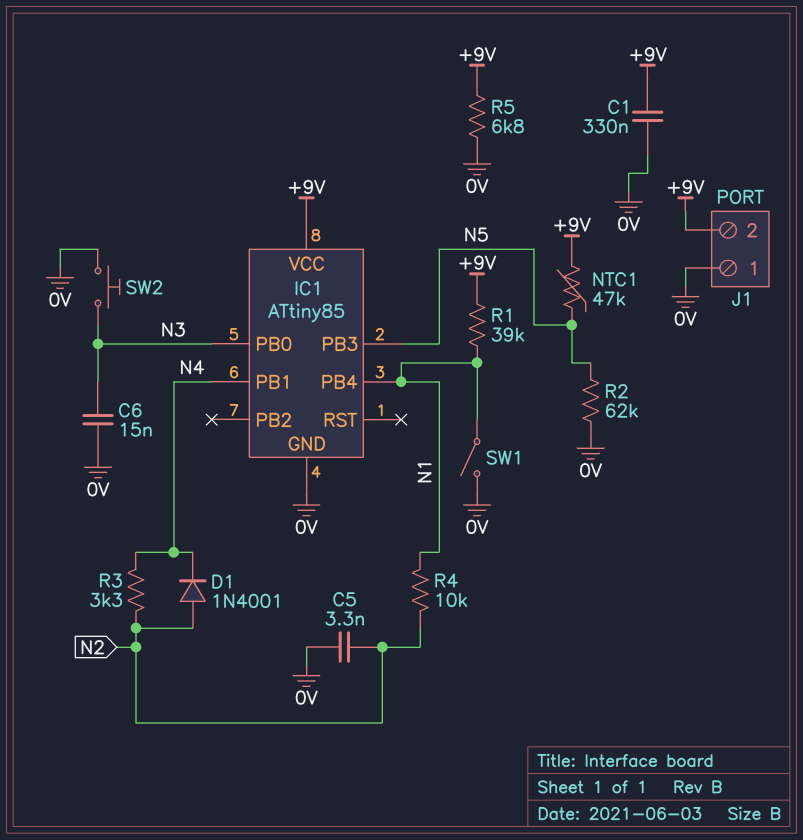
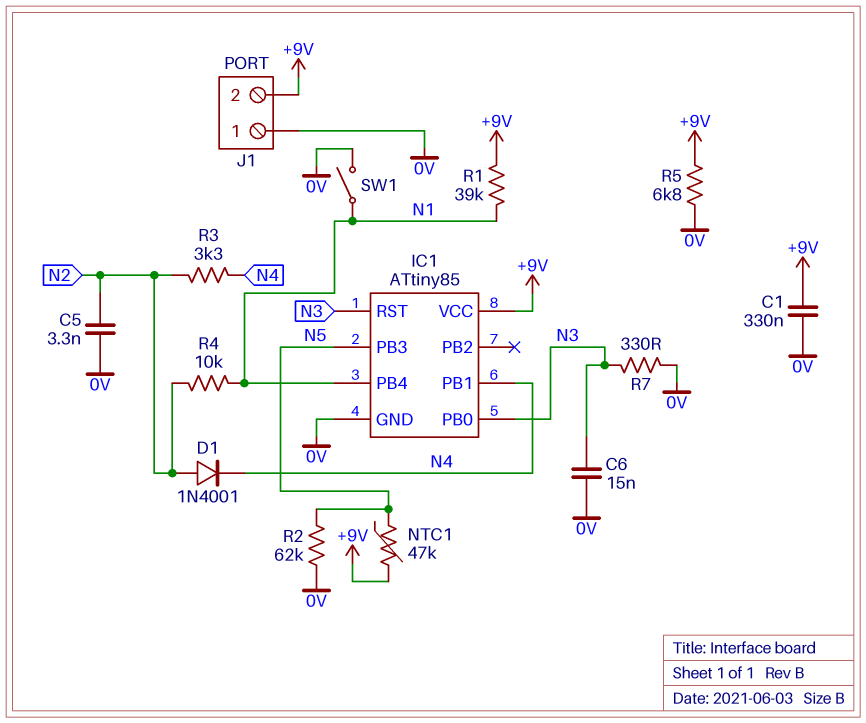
IC1 pin RST: none -> N3
R7: none -> 330 (0V, N3)
SW2: button (0V, N3) -> none

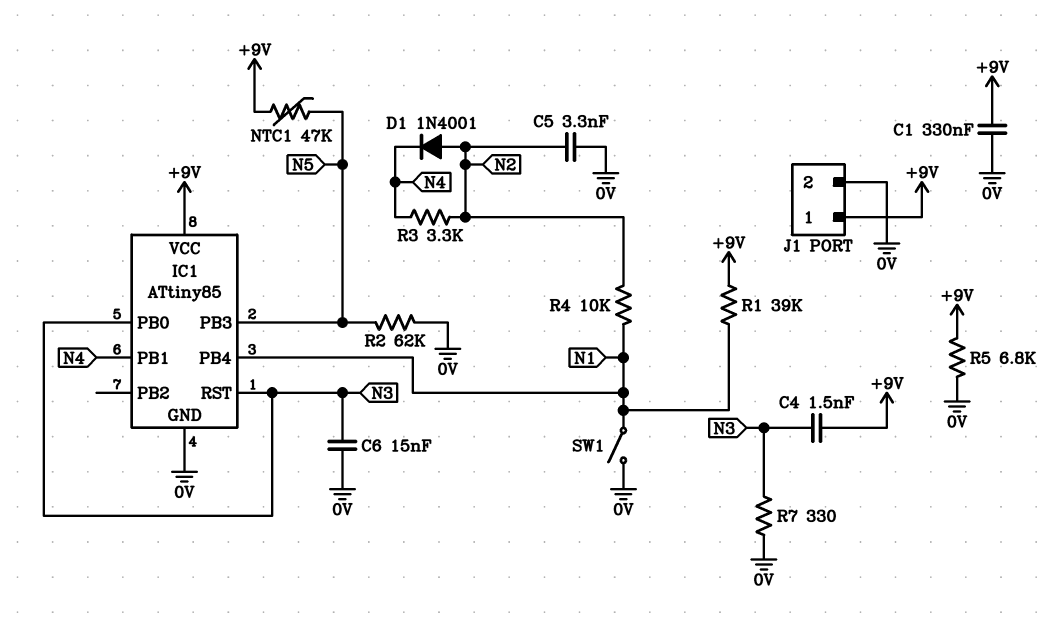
C4: none -> 1.5nF (+9V, N3)
J1 pin 1: 0V -> +9V
J1 pin 2: +9V -> 0V

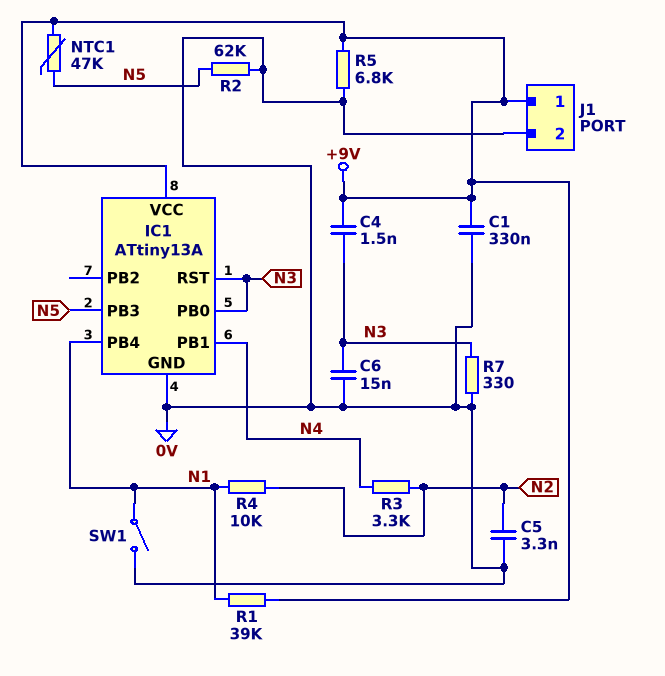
D1: diode 1N4001 (A N2, K N4) -> none
IC1: ATtiny85 -> ATtiny13A

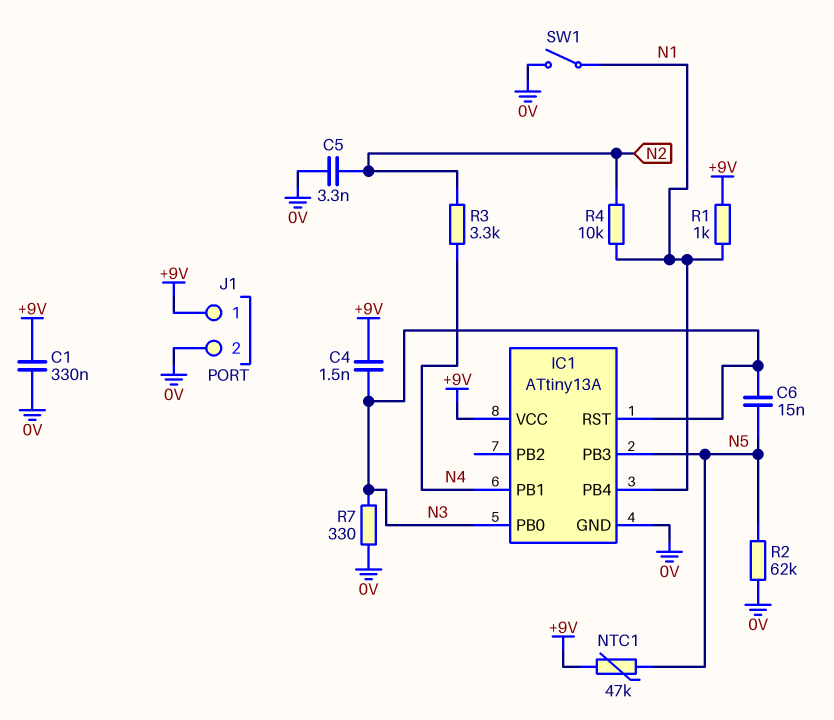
C6: 15nF (0V, N3) -> 15nF (N3, N5)
R1: 39k (+9V, N1) -> 1k (+9V, N1)
R5: 6.8k (+9V, 0V) -> none

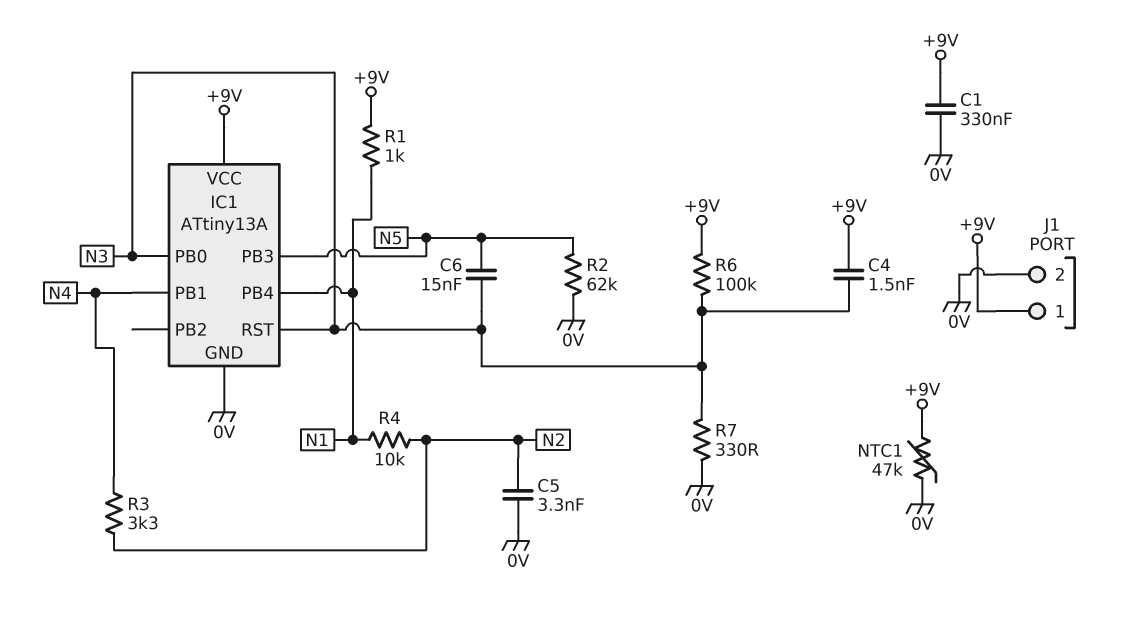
NTC1: 47k (+9V, N5) -> 47k (+9V, 0V)
R6: none -> 100k (+9V, N3)
SW1: switch (0V, N1) -> none

